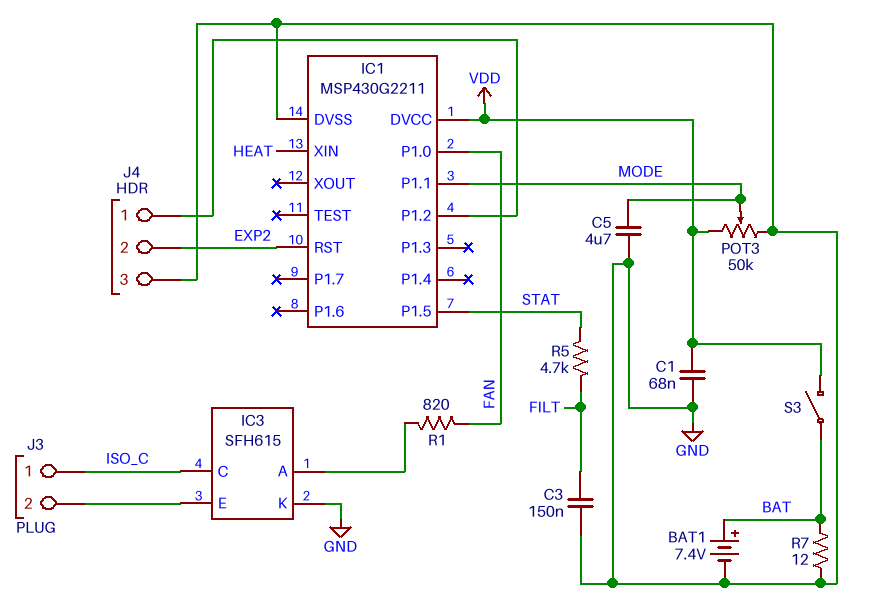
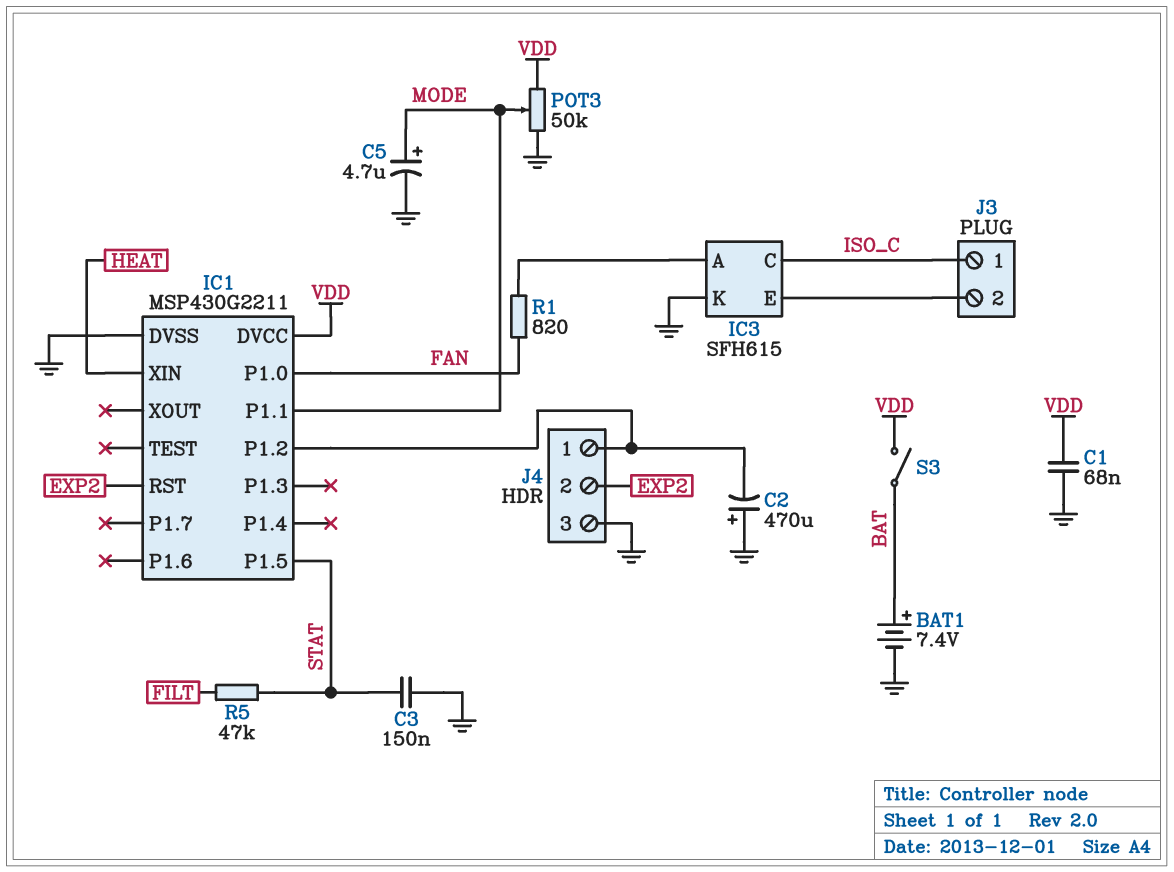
C2: none -> 470uF (plus GND, minus IC1/P1.2)
C3: 150nF (FILT, GND) -> 150nF (GND, STAT)
C5: 4.7uF (GND, MODE) -> 4.7uF (plus MODE, minus GND)
R5: 4.7k (FILT, STAT) -> 47k (FILT, STAT)
R7: 12 (BAT, GND) -> none

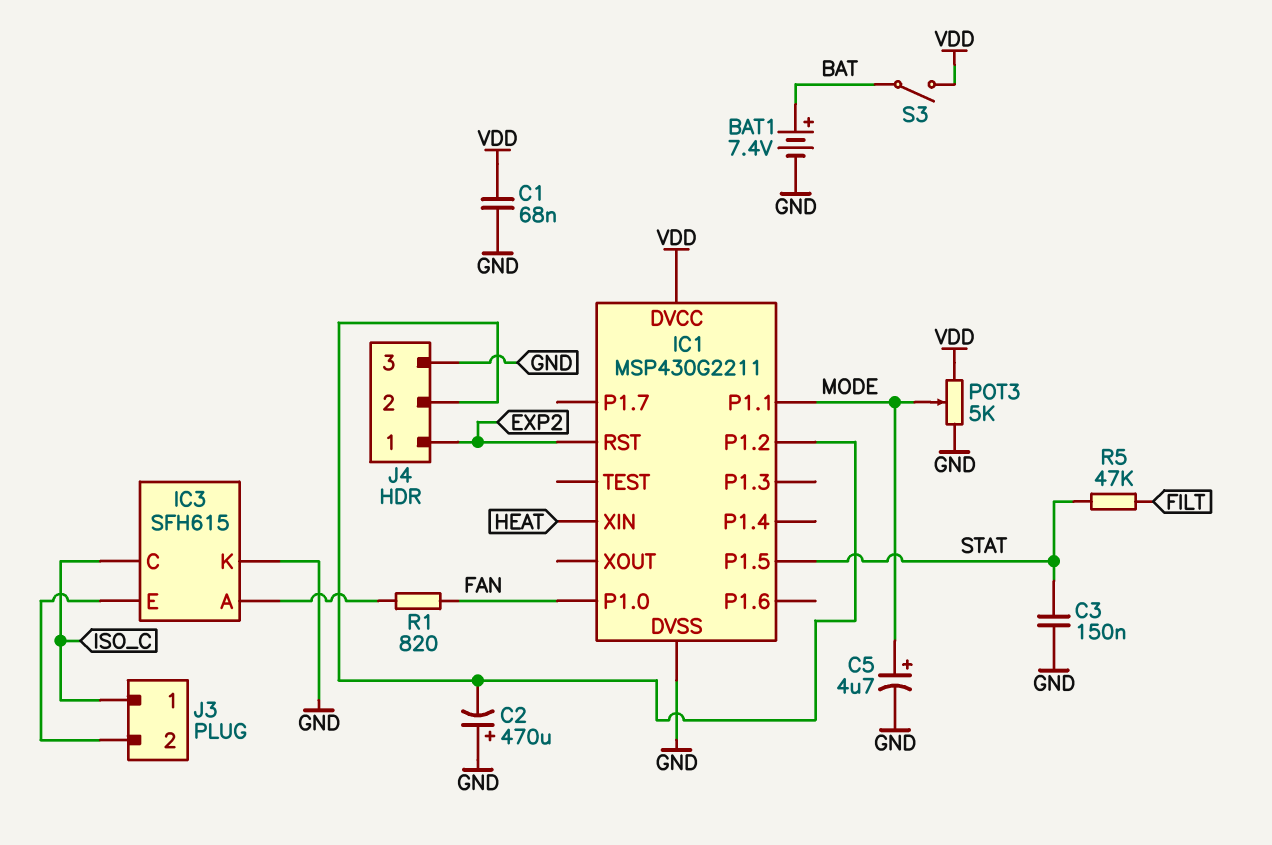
J4 pin 1: IC1/P1.2 -> EXP2
J4 pin 2: EXP2 -> IC1/P1.2
POT3: 50k (GND, VDD, wiper MODE) -> 5k (GND, VDD, wiper MODE)

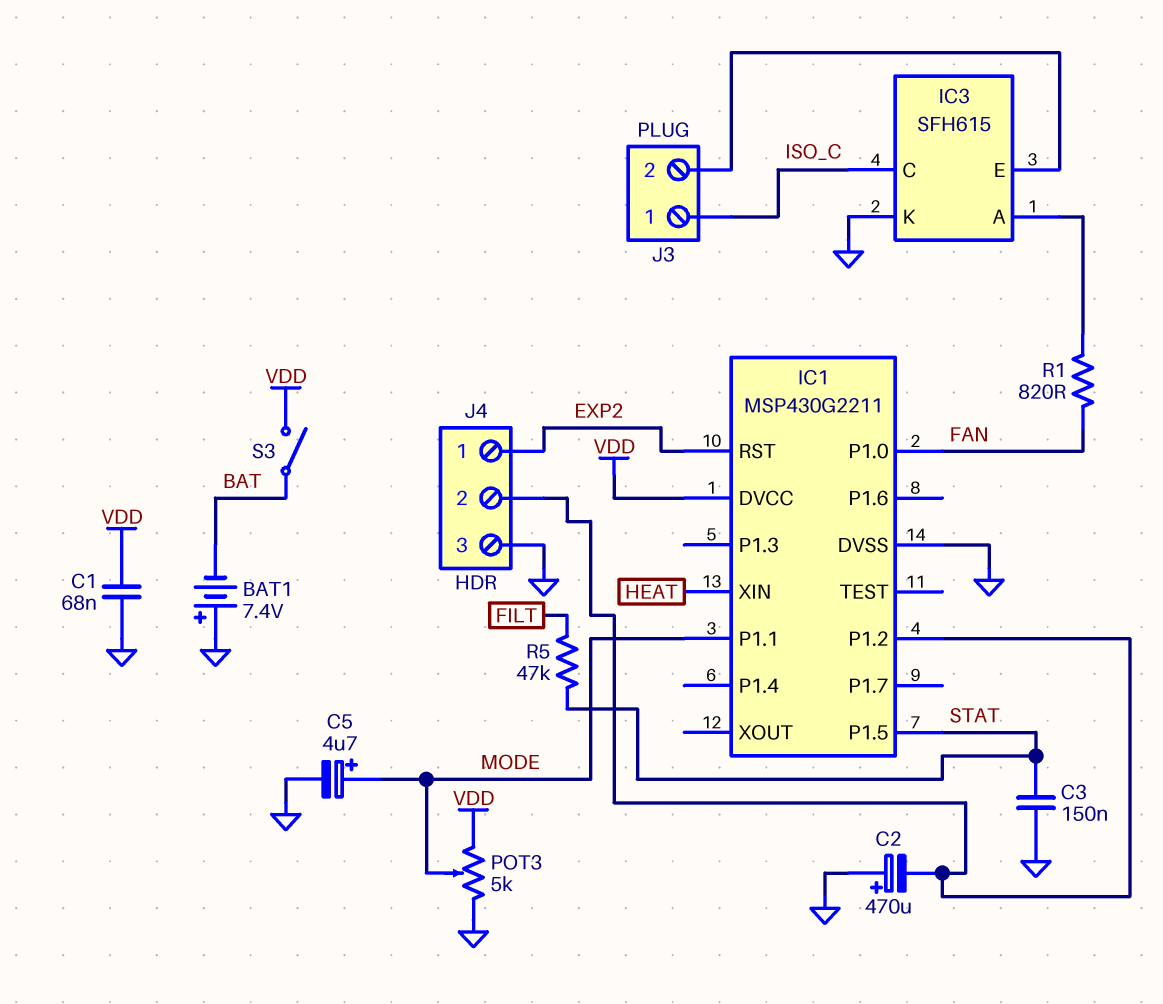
BAT1: 7.4V (plus BAT, minus GND) -> 7.4V (plus GND, minus BAT)

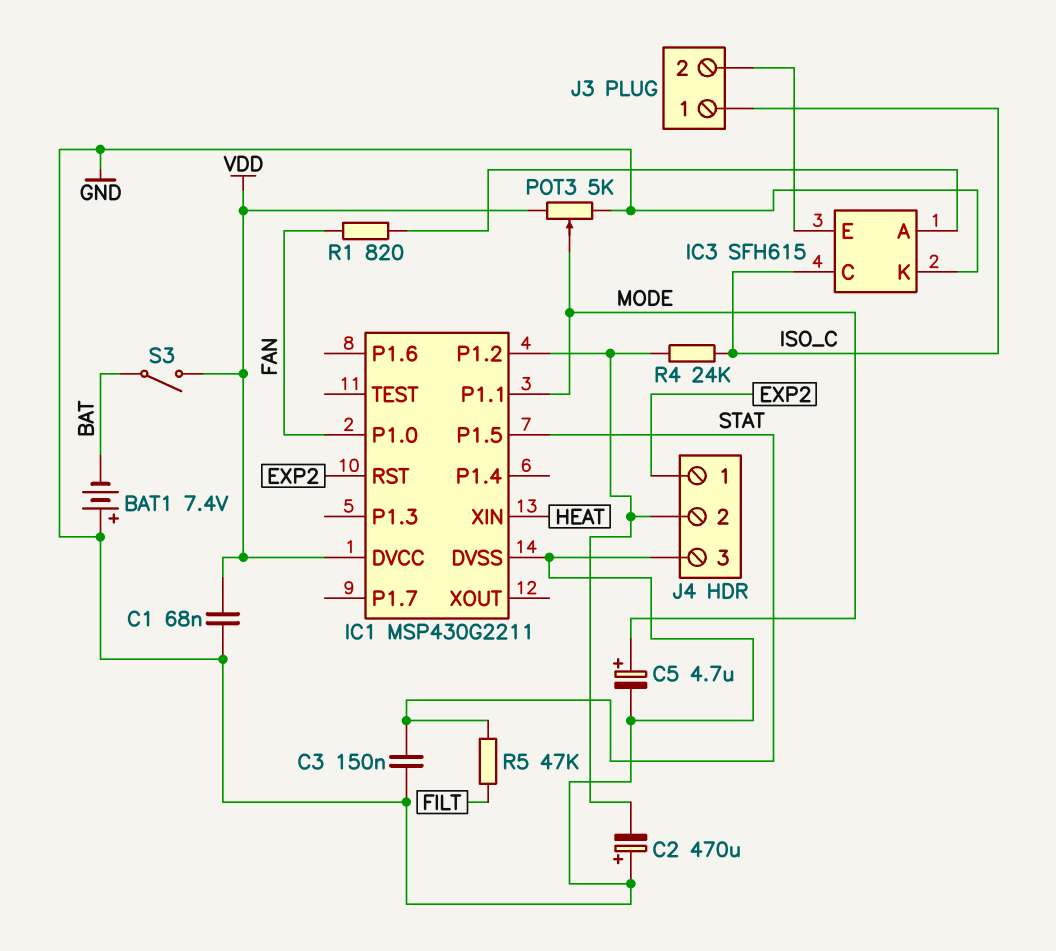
R4: none -> 24k (IC1/P1.2, ISO_C)

